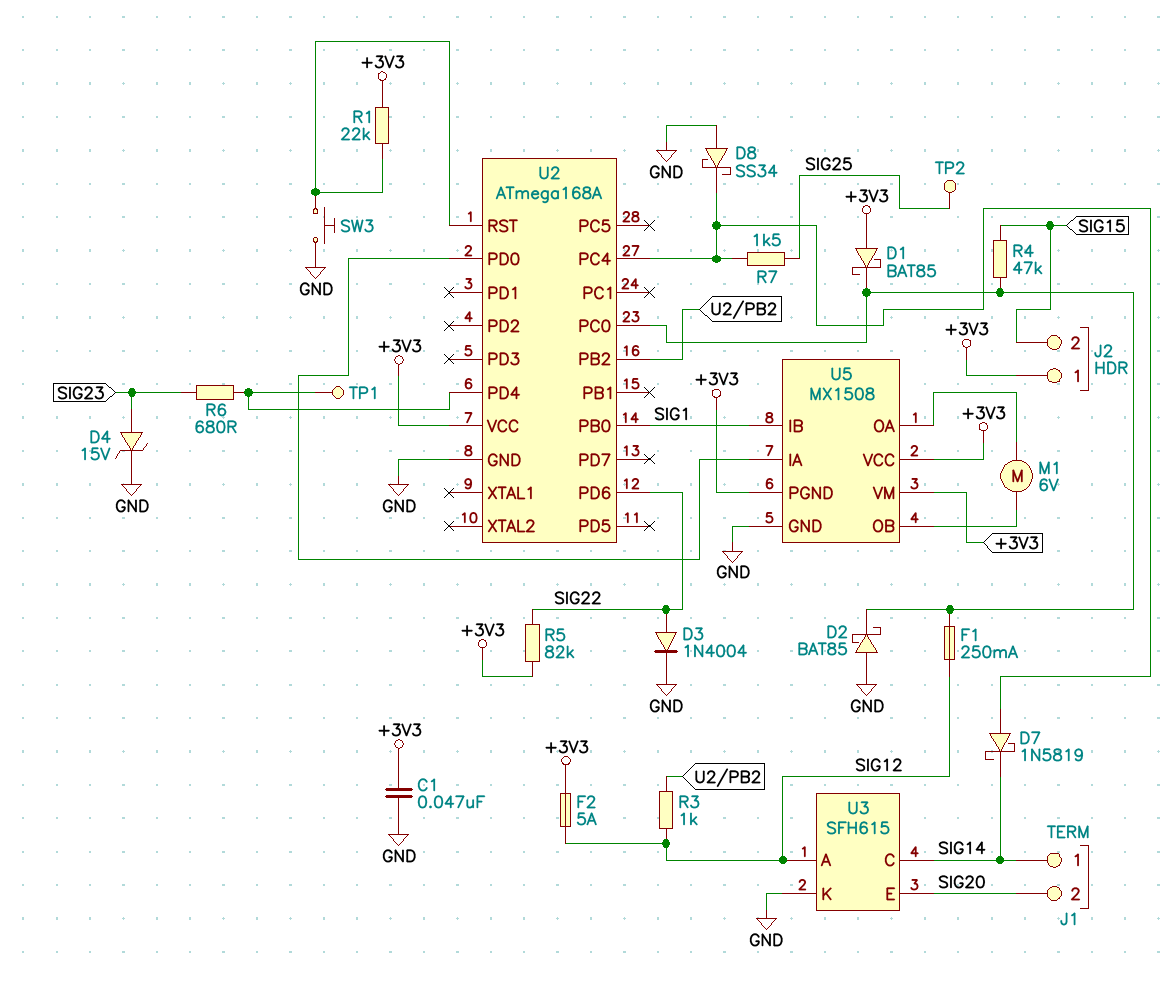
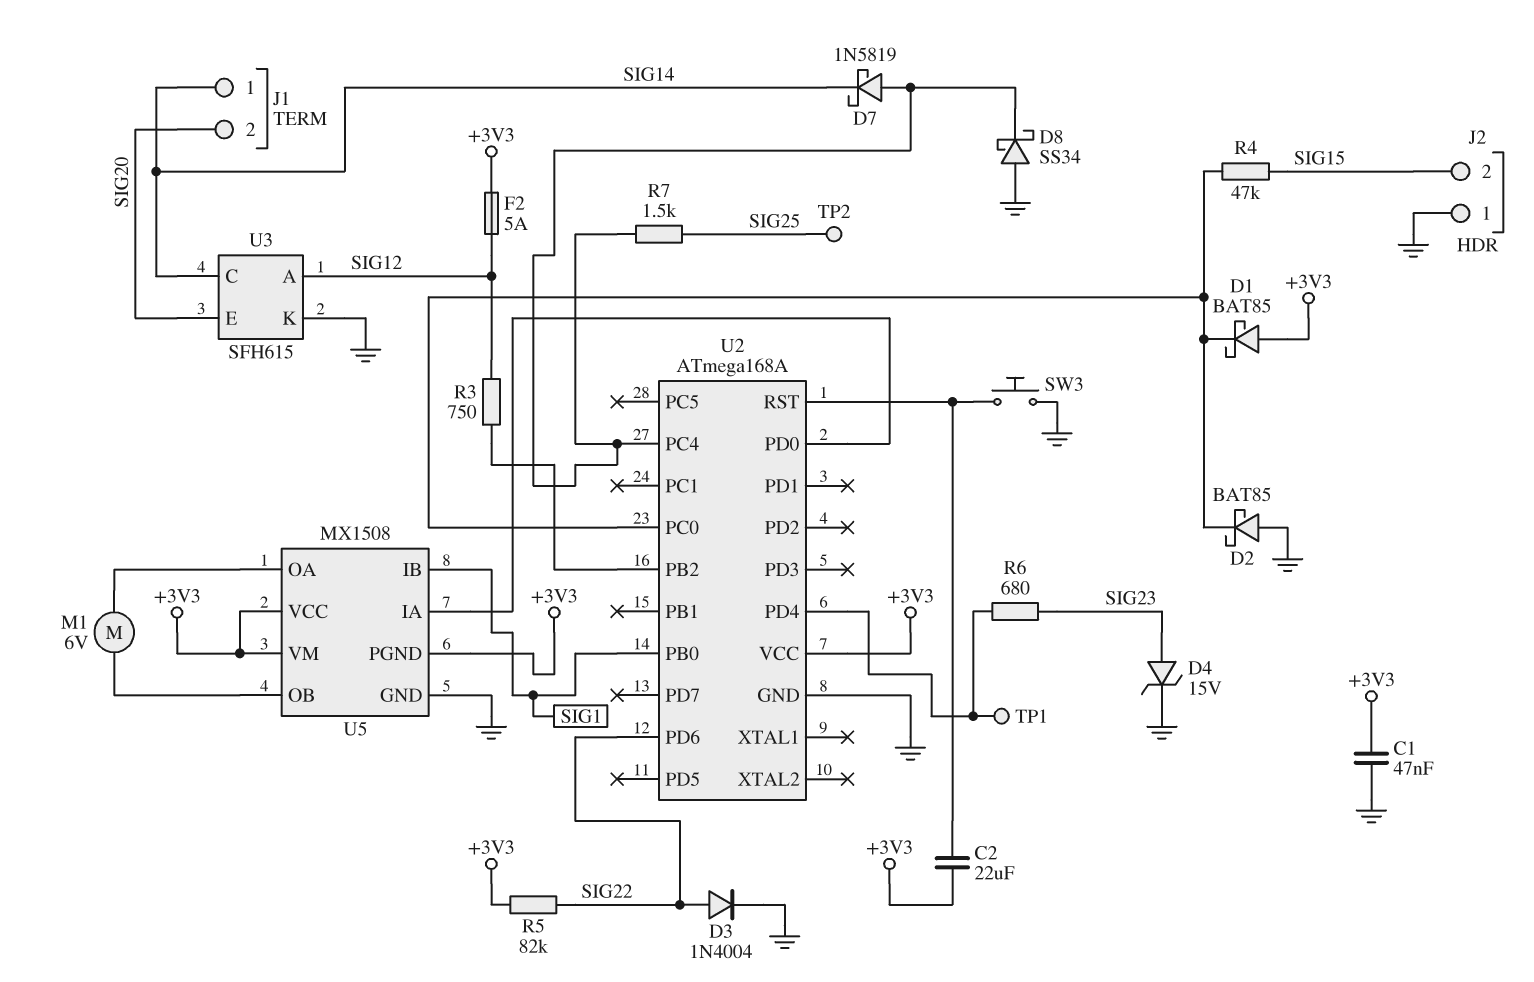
C2: none -> 22uF (+3V3, U2/RST)
F1: 250mA (SIG12, U2/PC0) -> none
J2 pin 1: +3V3 -> GND
R1: 22k (+3V3, U2/RST) -> none
R3: 1k (SIG12, U2/PB2) -> 750 (SIG12, U2/PB2)

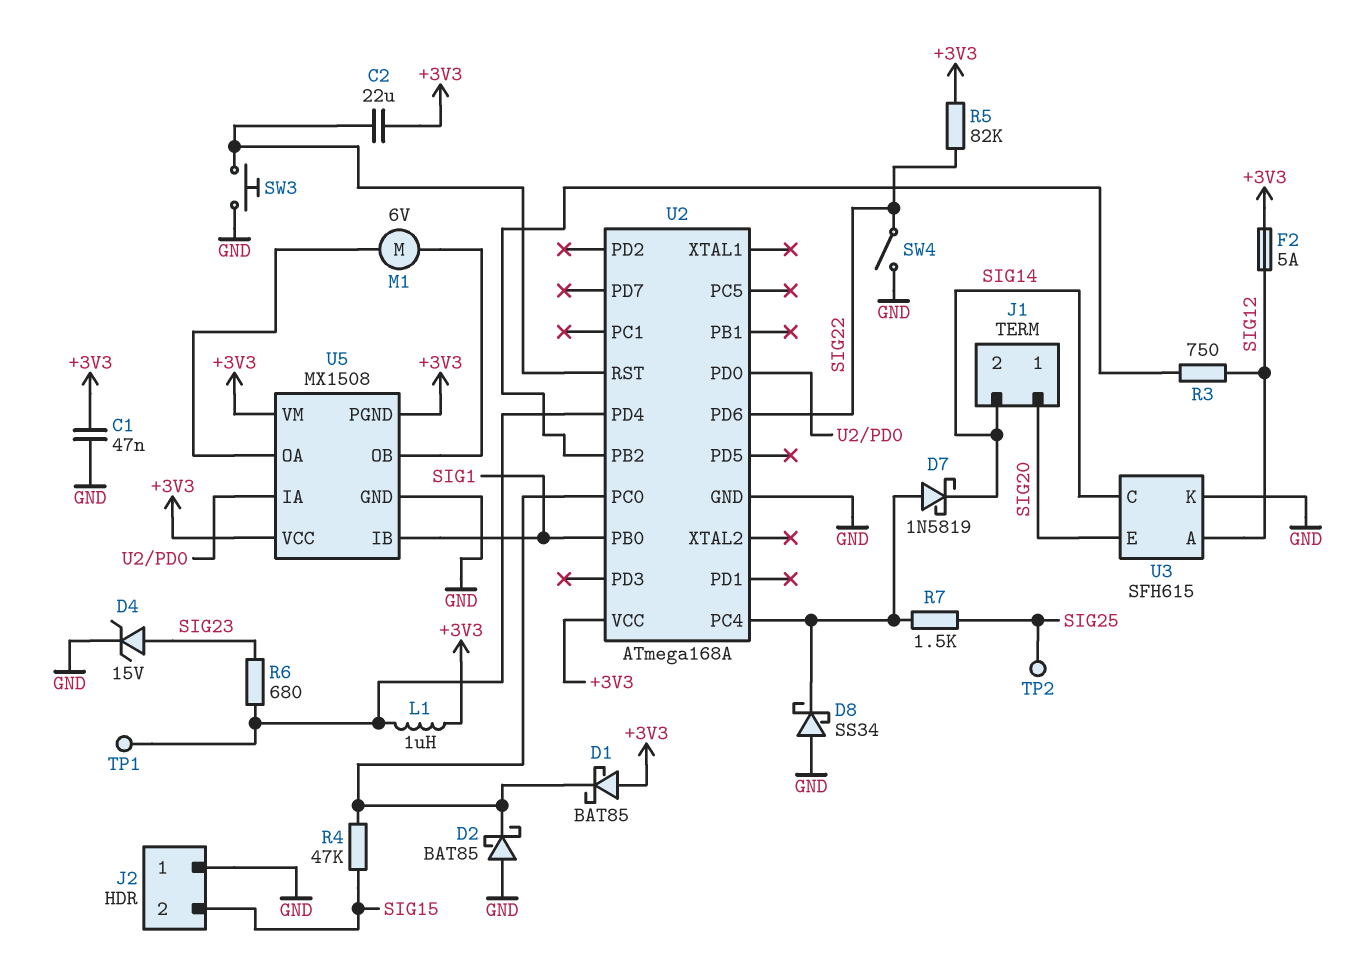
D3: diode 1N4004 (A SIG22, K GND) -> none
J1 pin 1: SIG14 -> SIG20
J1 pin 2: SIG20 -> SIG14
L1: none -> 1uH (+3V3, U2/PD4)
SW4: none -> switch (GND, SIG22)

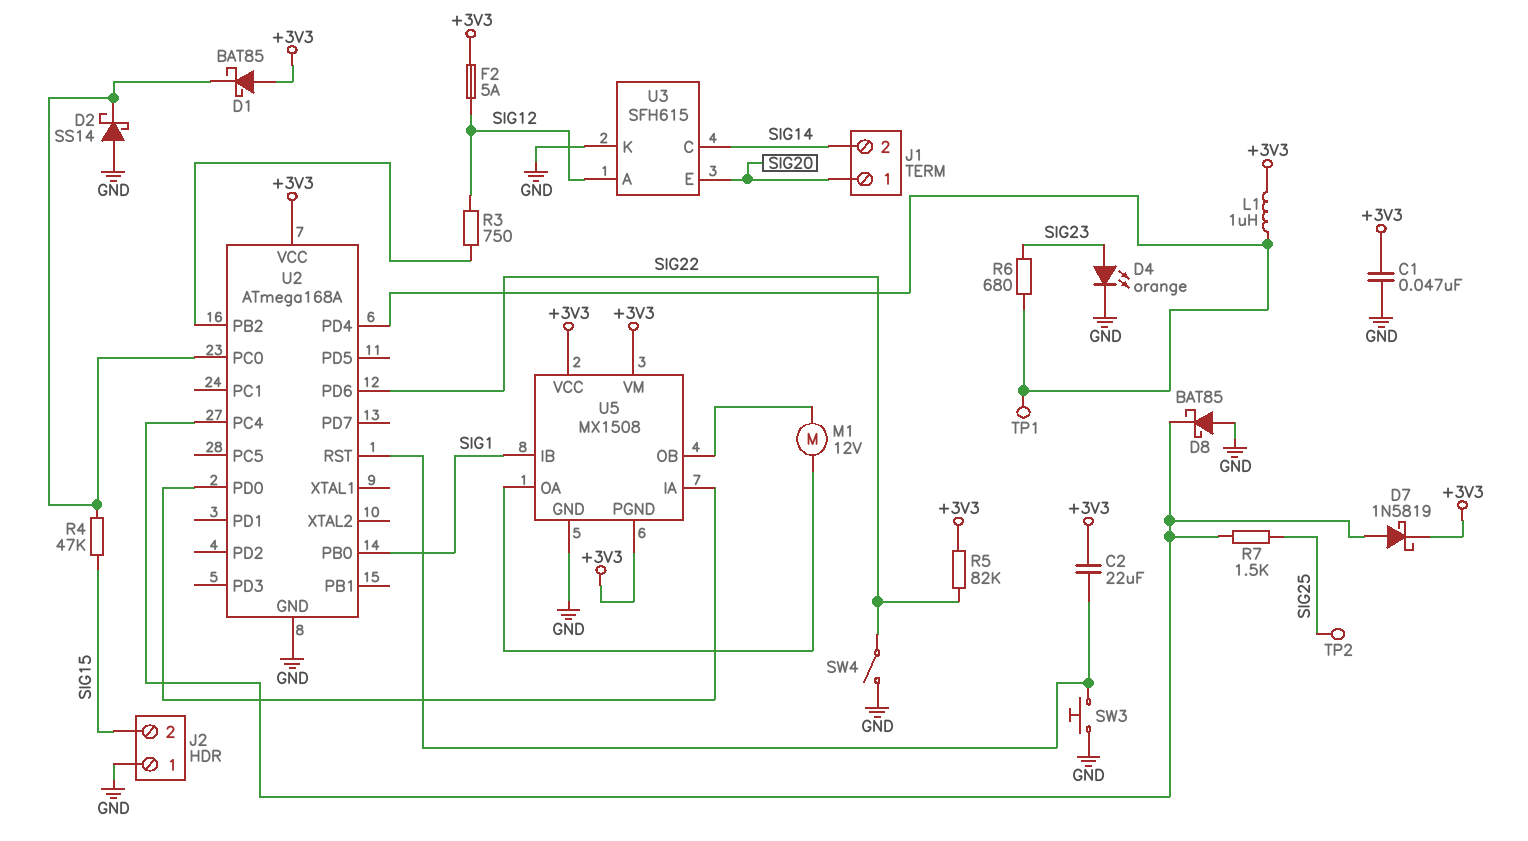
D2: schottky BAT85 (A GND, K U2/PC0) -> schottky SS14 (A GND, K U2/PC0)
D4: zener 15V (A SIG23, K GND) -> LED orange (A SIG23, K GND)
D7: schottky 1N5819 (A U2/PC4, K SIG14) -> schottky 1N5819 (A U2/PC4, K +3V3)
D8: schottky SS34 (A GND, K U2/PC4) -> schottky BAT85 (A GND, K U2/PC4)
M1: motor 6V (U5/OA, U5/OB) -> motor 12V (U5/OA, U5/OB)

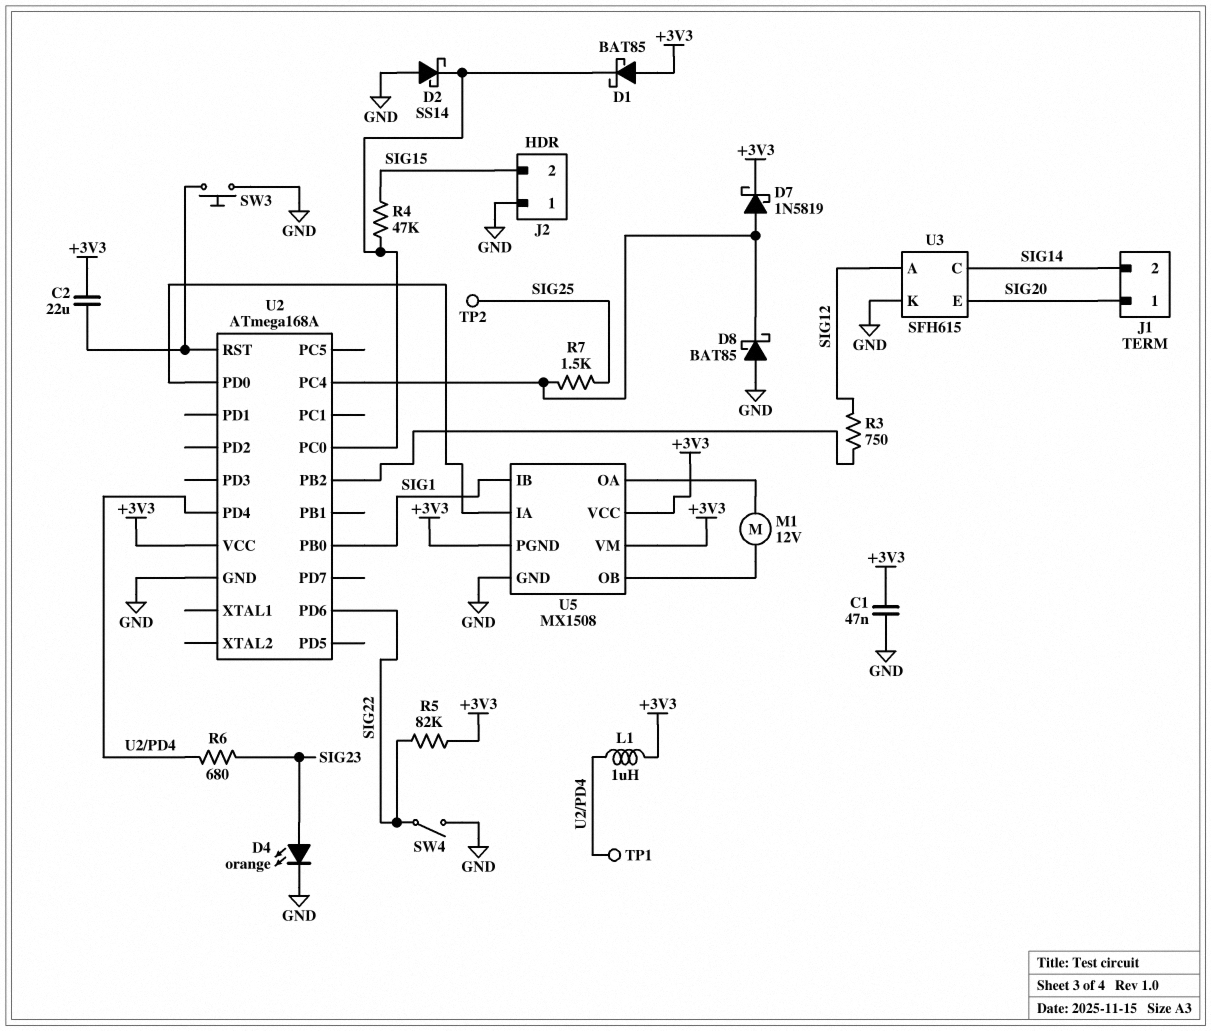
F2: 5A (+3V3, SIG12) -> none

